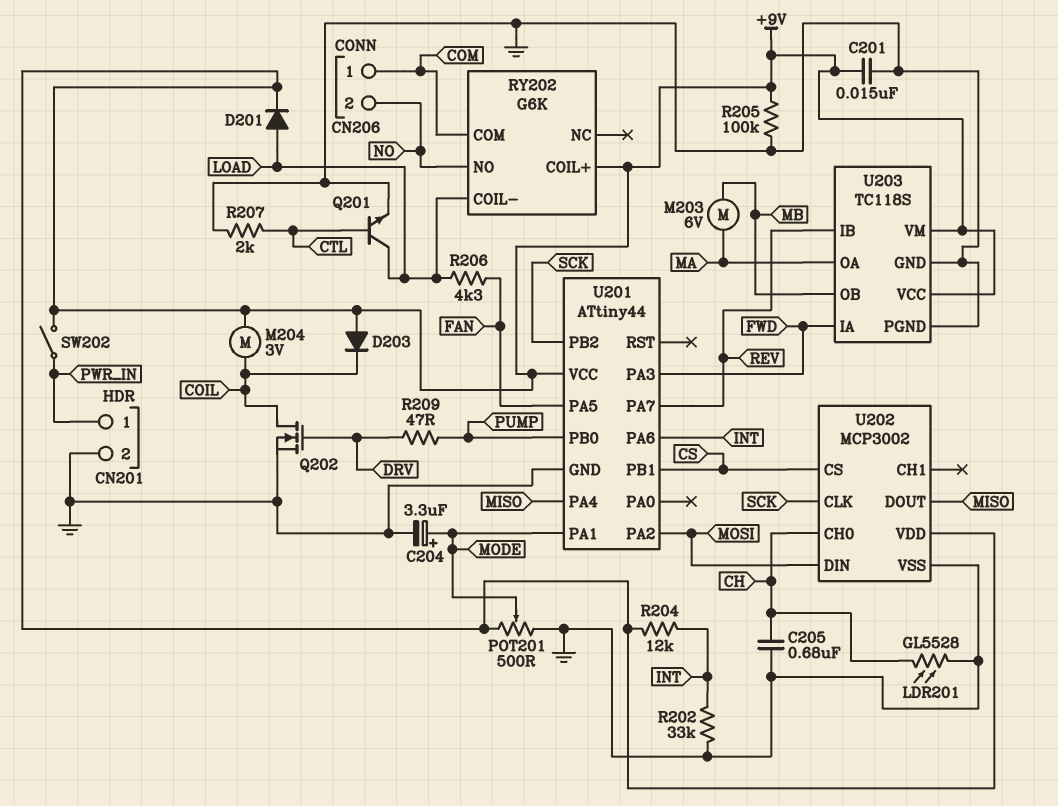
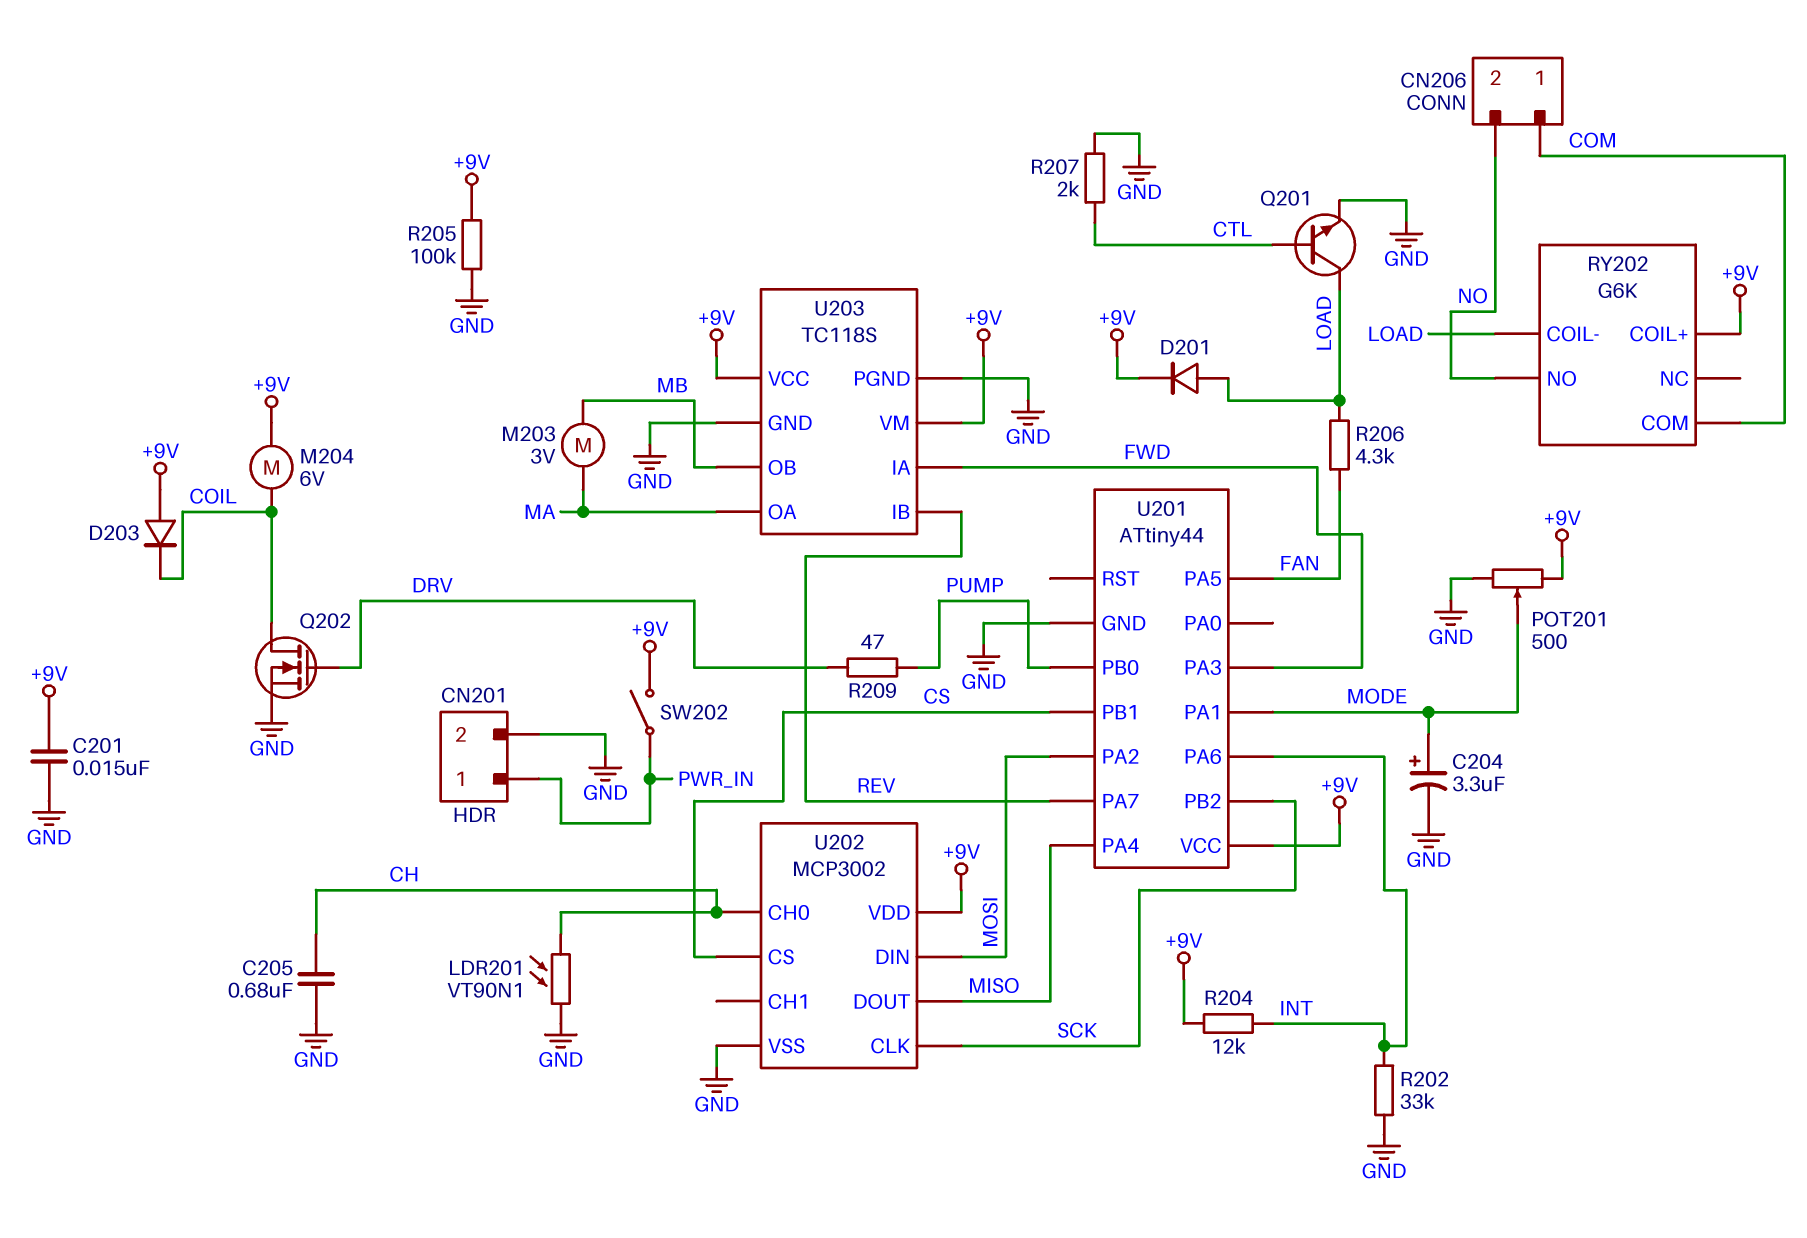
LDR201: GL5528 (CH, GND) -> VT90N1 (CH, GND)
M203: motor 6V (MA, MB) -> motor 3V (MA, MB)
M204: motor 3V (+9V, COIL) -> motor 6V (+9V, COIL)

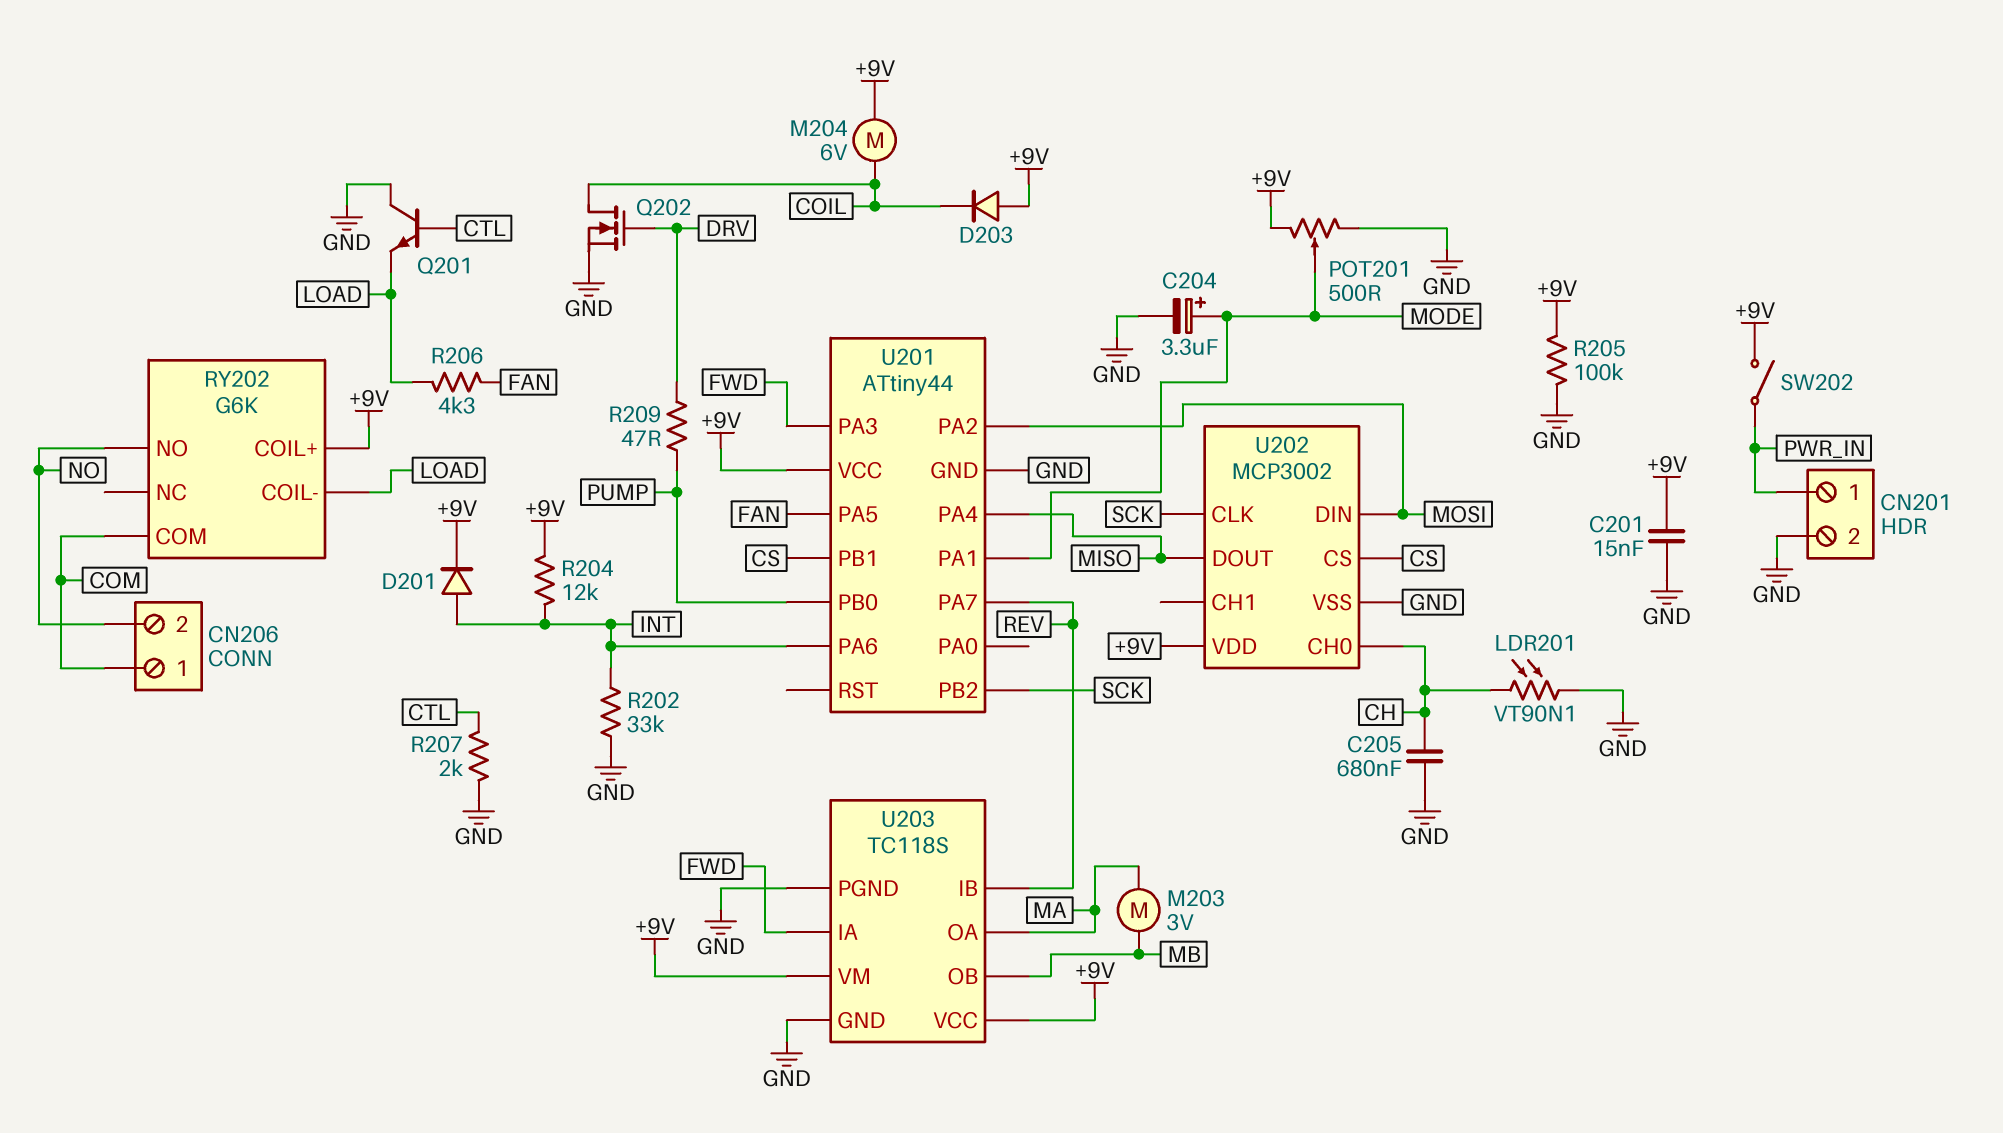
D201: diode (A LOAD, K +9V) -> diode (A INT, K +9V)
Q201: NPN (B CTL, C LOAD, E GND) -> NPN (B CTL, C GND, E LOAD)

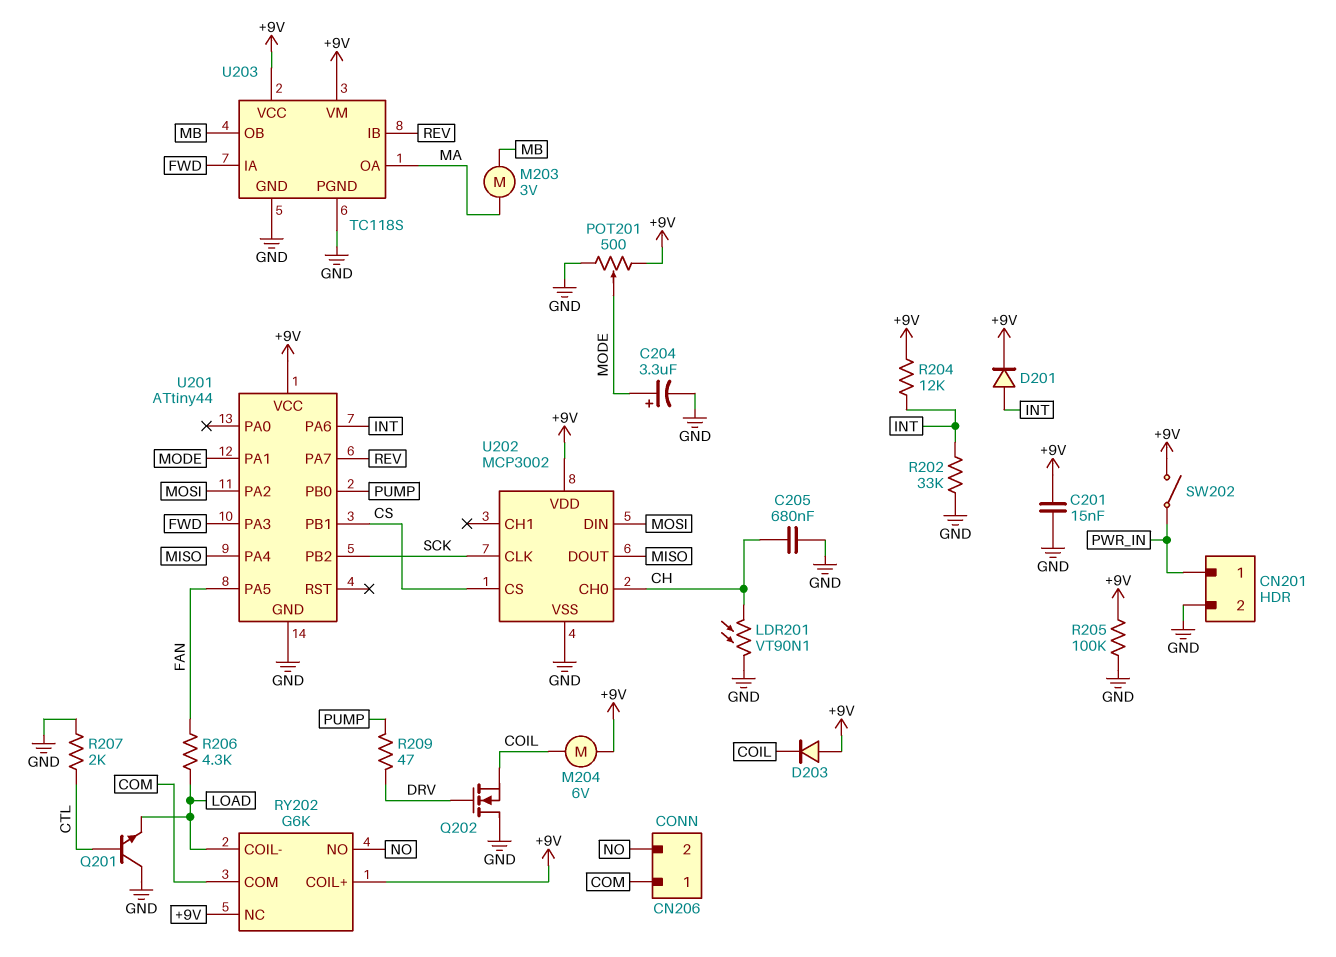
Q202: NMOS (G DRV, D COIL, S GND) -> NMOS (G DRV, D GND, S COIL)
RY202 pin NC: none -> +9V

